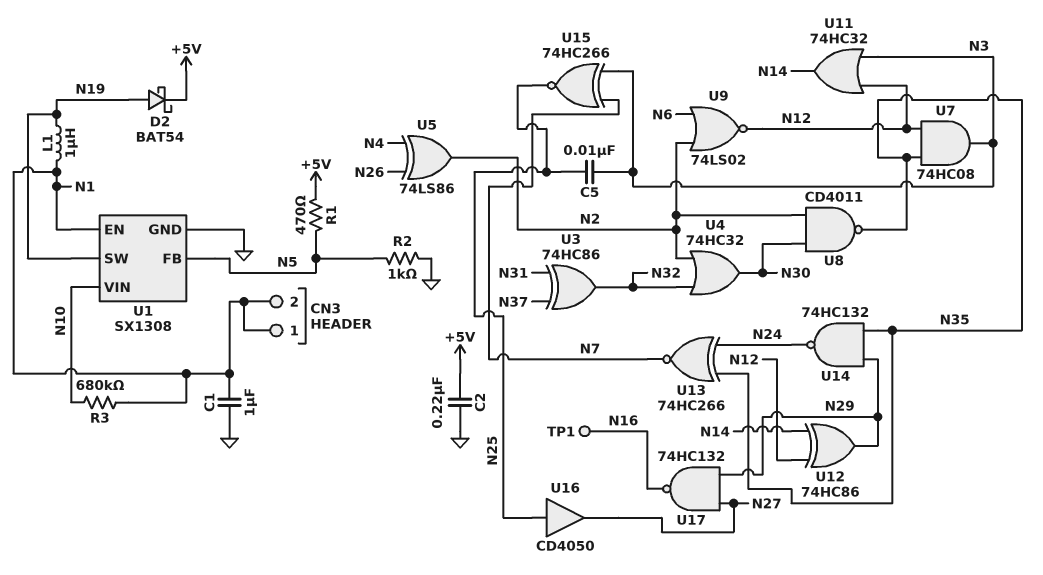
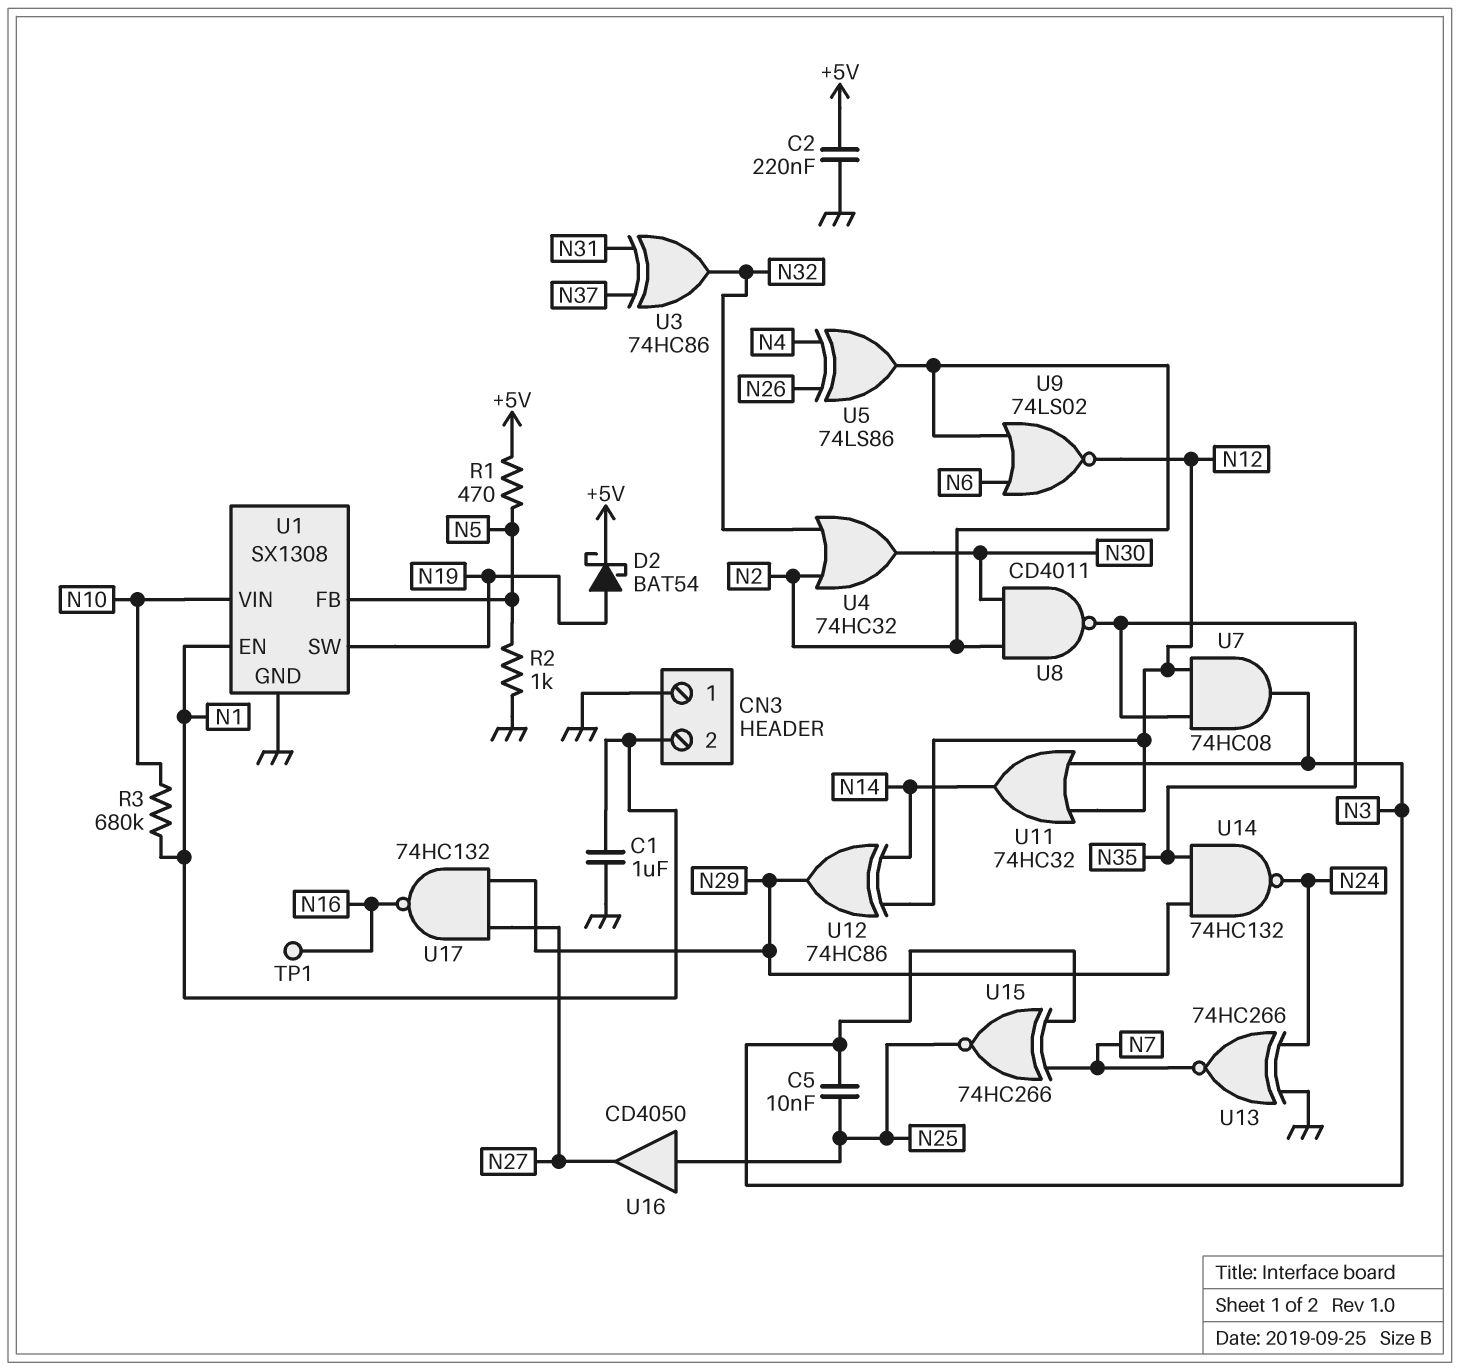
CN3 pin 1: N1 -> GND
L1: 1uH (N1, N19) -> none
U13: XNOR 74HC266 (in N24, in N35, out N7) -> XNOR 74HC266 (in GND, in N24, out N7)

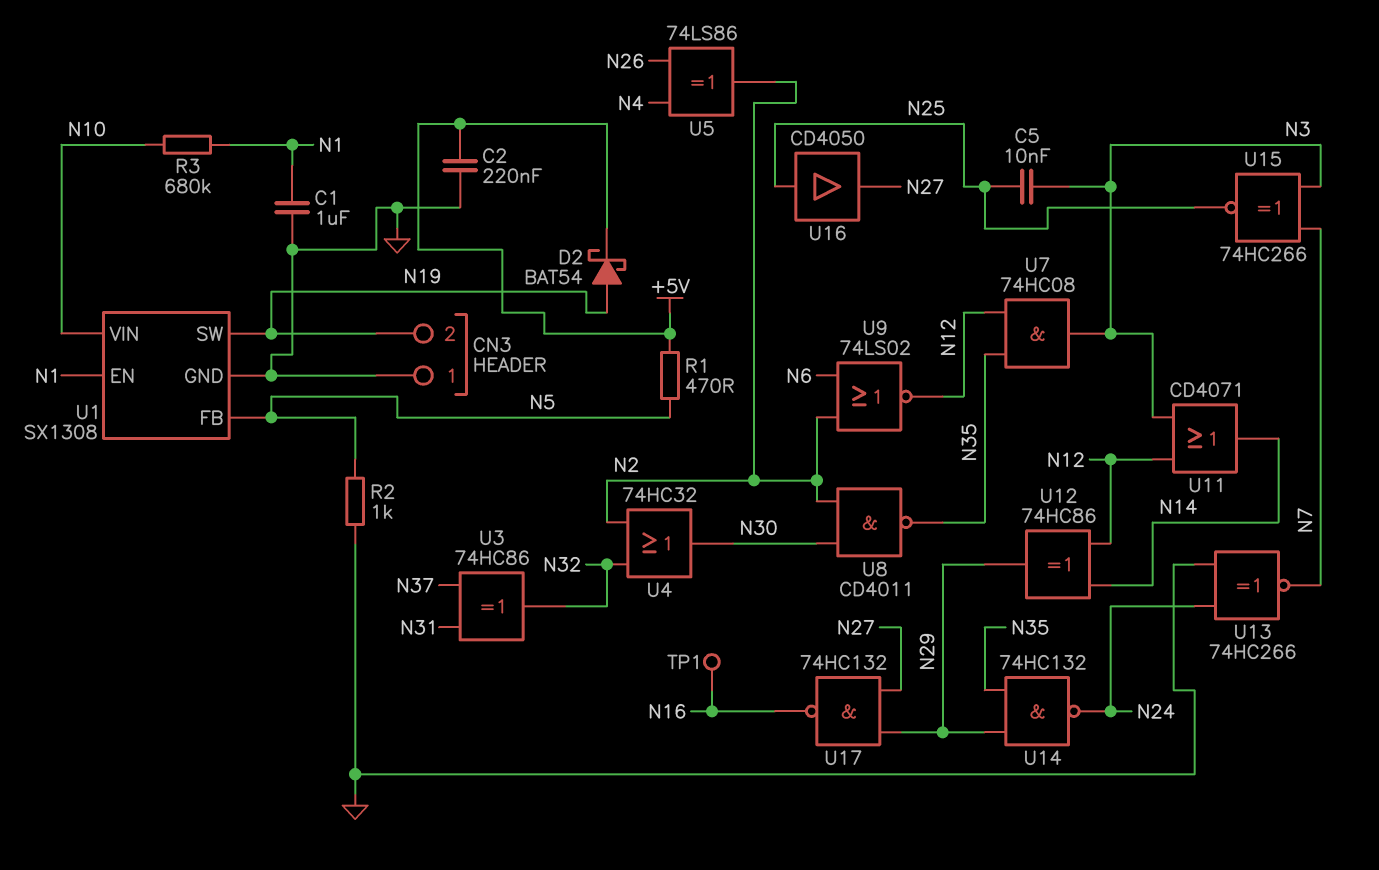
CN3 pin 2: N1 -> N19
U11: OR 74HC32 (in N3, in N12, out N14) -> OR CD4071 (in N3, in N12, out N14)

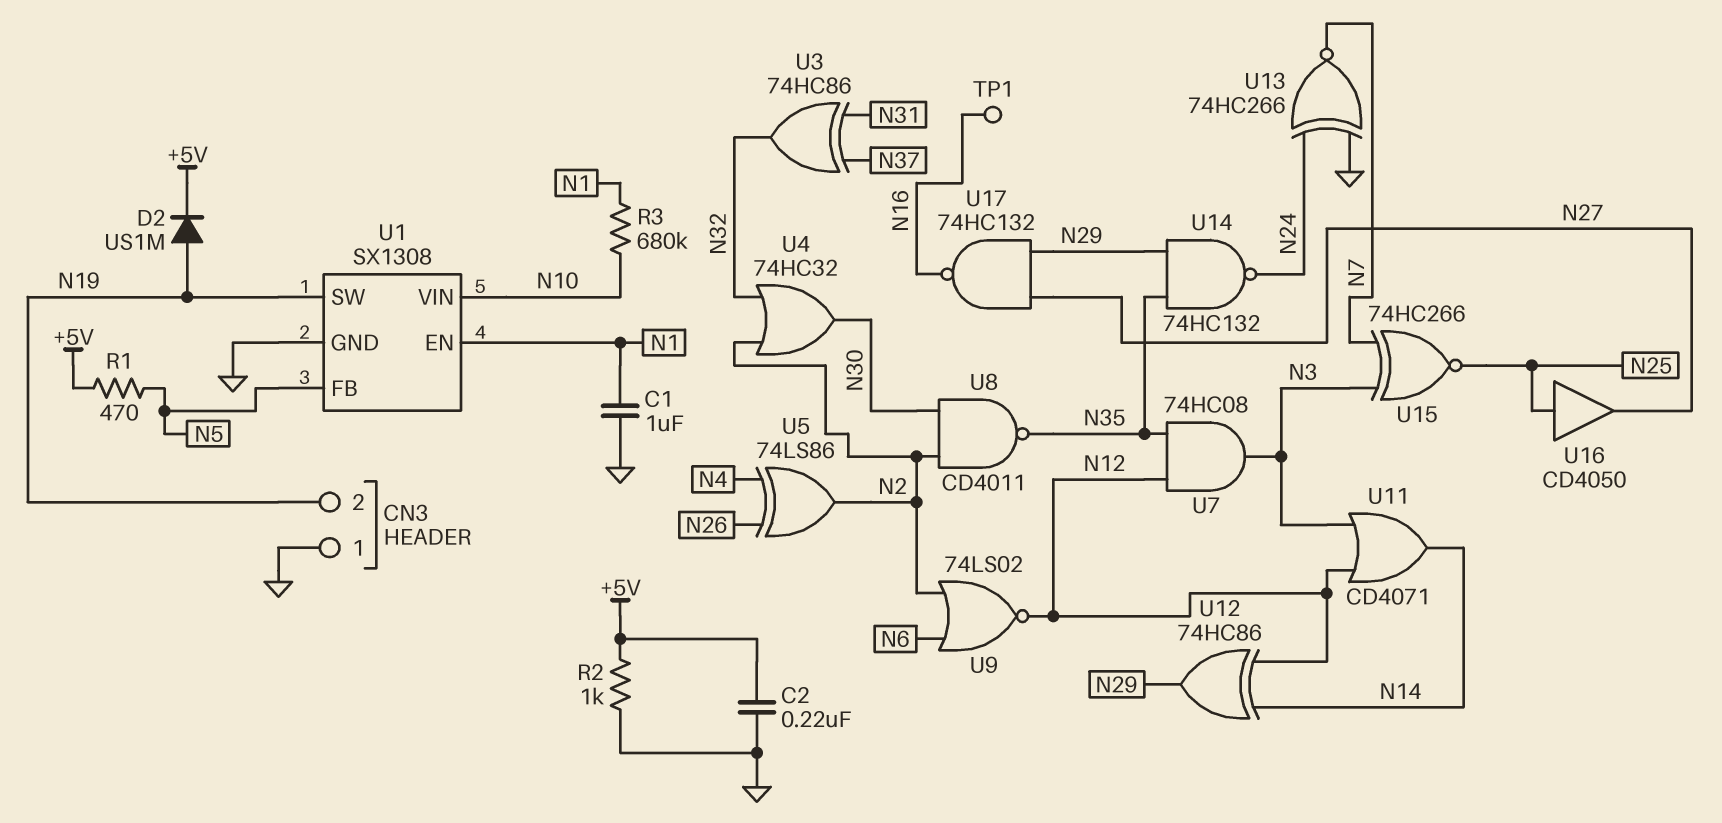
C5: 10nF (N3, N25) -> none
D2: schottky BAT54 (A N19, K +5V) -> diode US1M (A N19, K +5V)
R2: 1k (GND, N5) -> 1k (+5V, GND)

